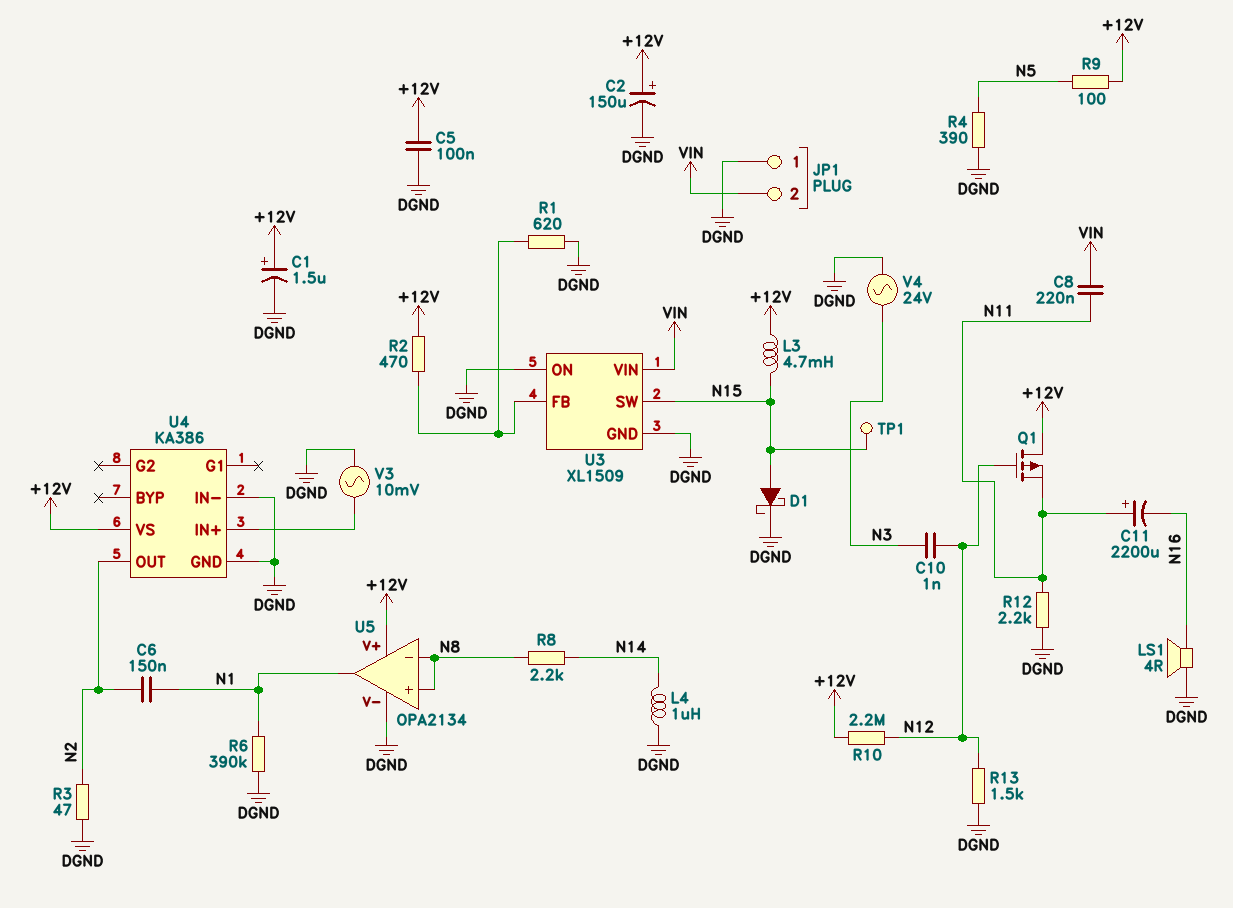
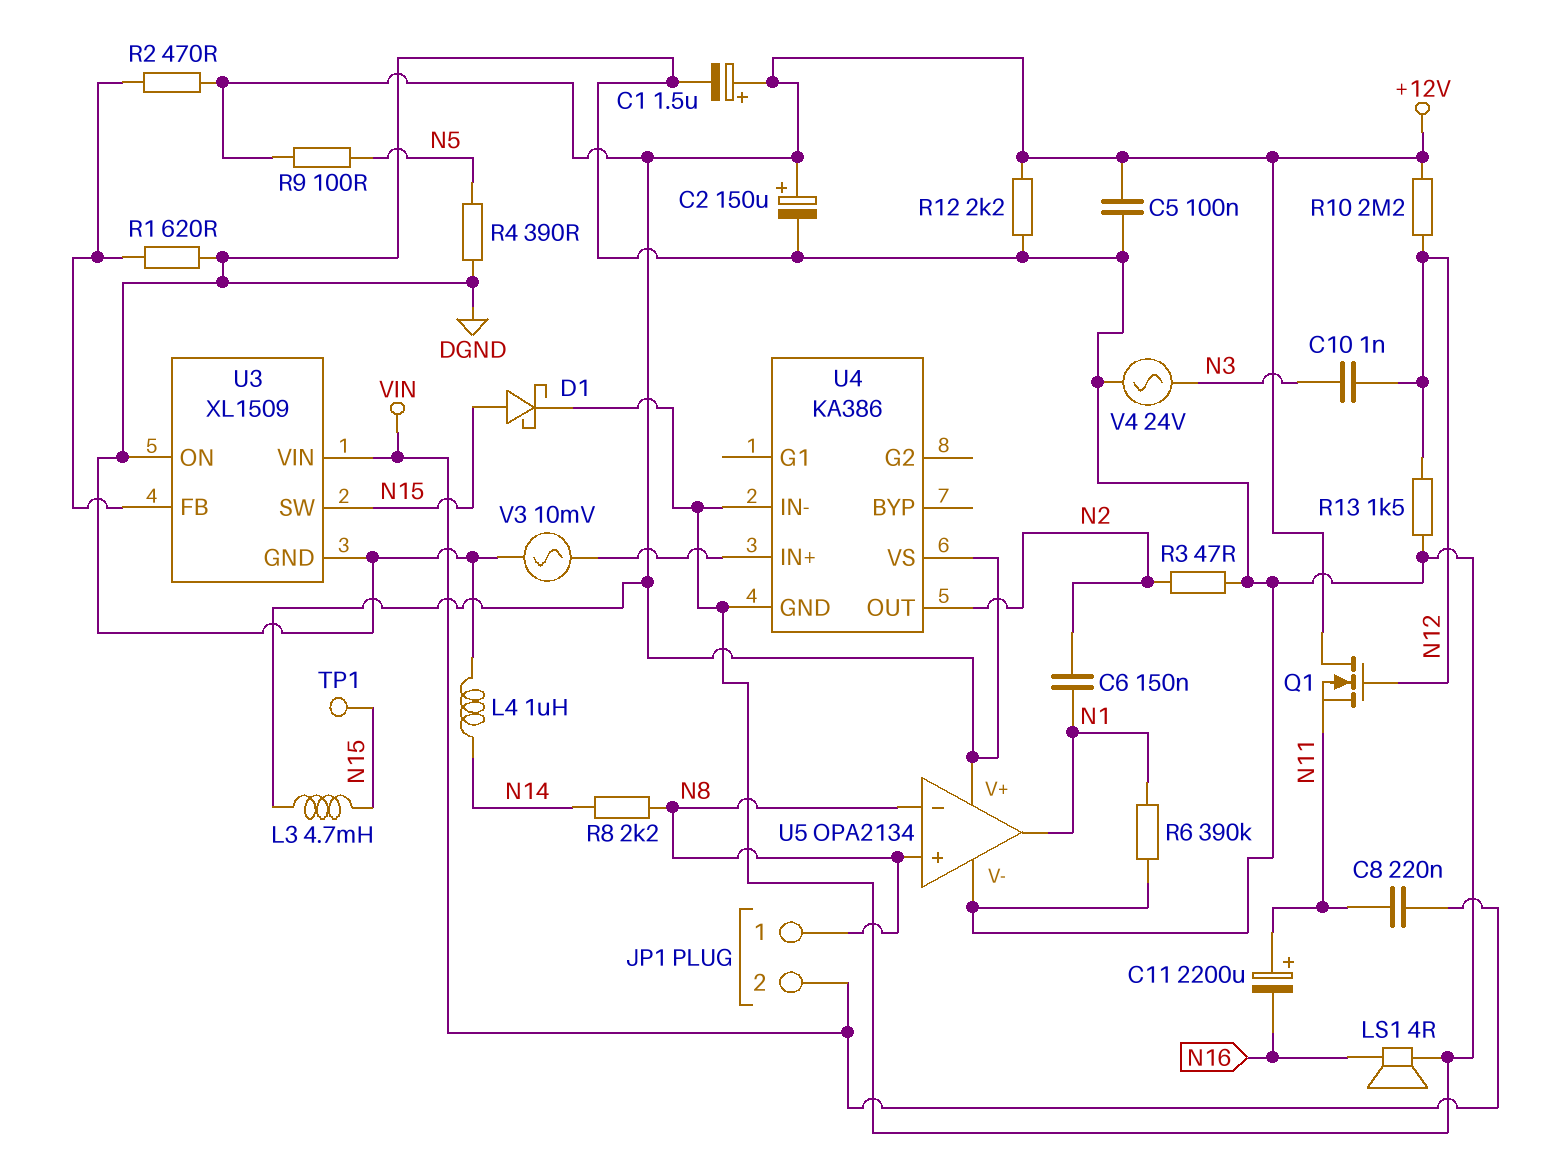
JP1 pin 1: DGND -> N8
Q1: PMOS (G N12, D +12V, S N11) -> NMOS (G N12, D +12V, S N11)
R12: 2.2k (DGND, N11) -> 2.2k (+12V, DGND)

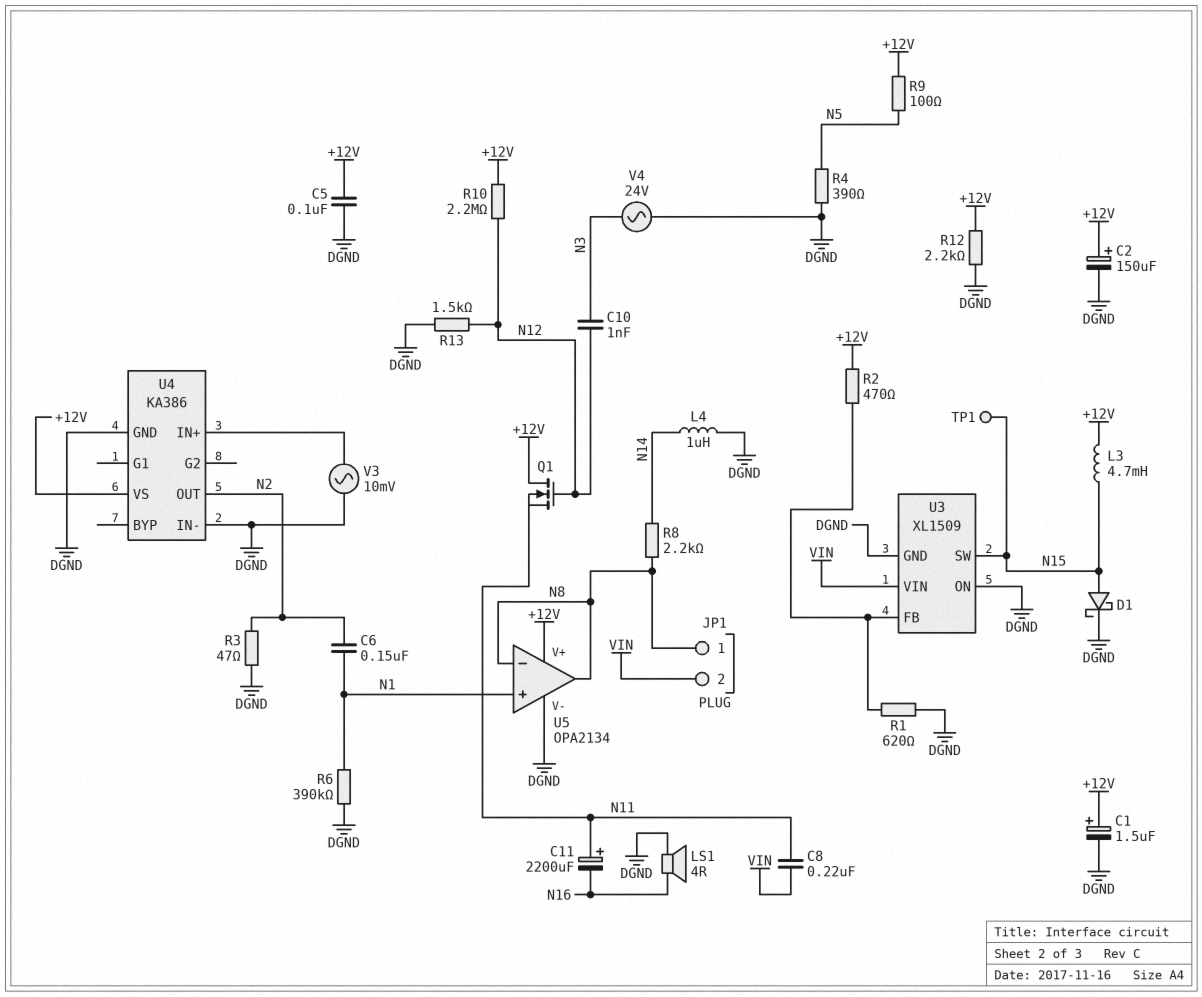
U5 pin in+: N8 -> N1
U5 pin out: N1 -> N8

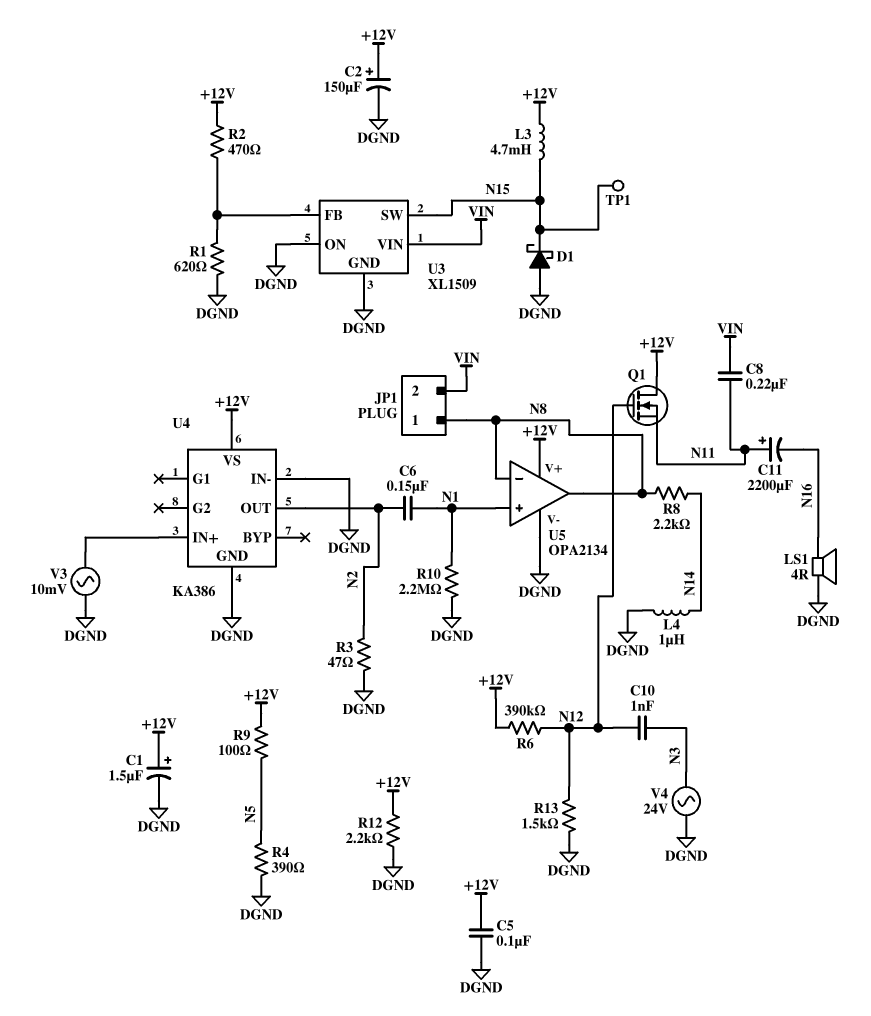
D1: schottky (A N15, K DGND) -> schottky (A DGND, K N15)
R6: 390k (DGND, N1) -> 390k (+12V, N12)
R10: 2.2M (+12V, N12) -> 2.2M (DGND, N1)

